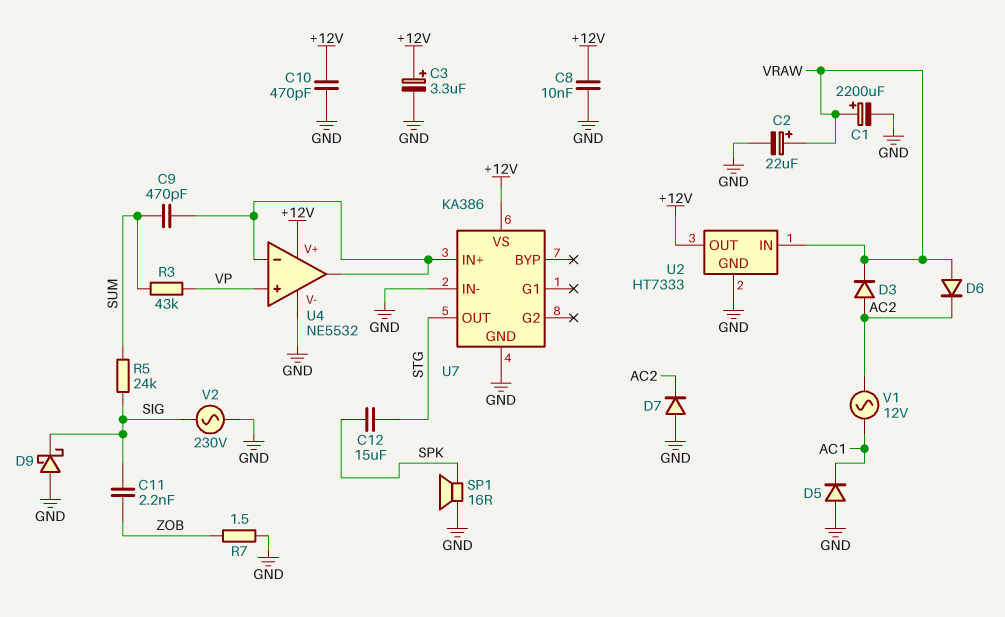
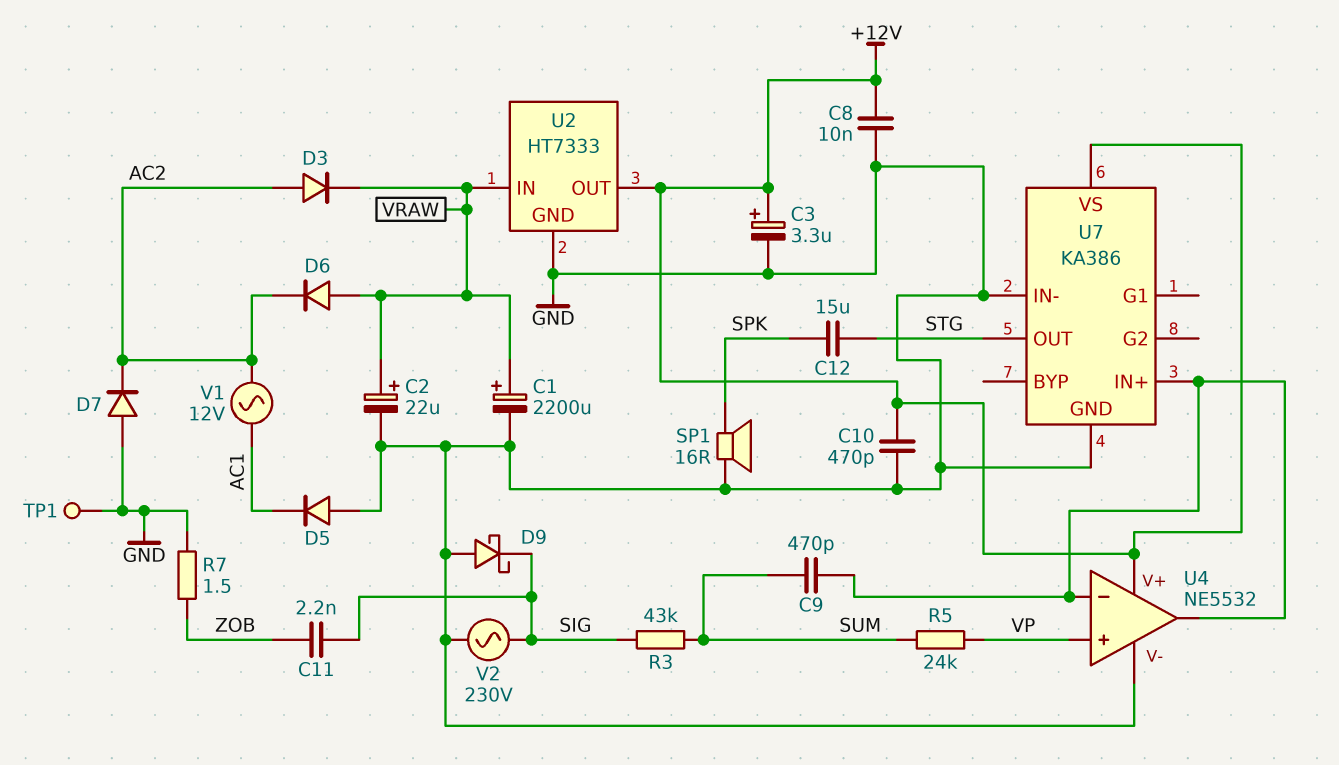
R3: 43k (SUM, VP) -> 43k (SIG, SUM)
R5: 24k (SIG, SUM) -> 24k (SUM, VP)
TP1: none -> test point (GND)

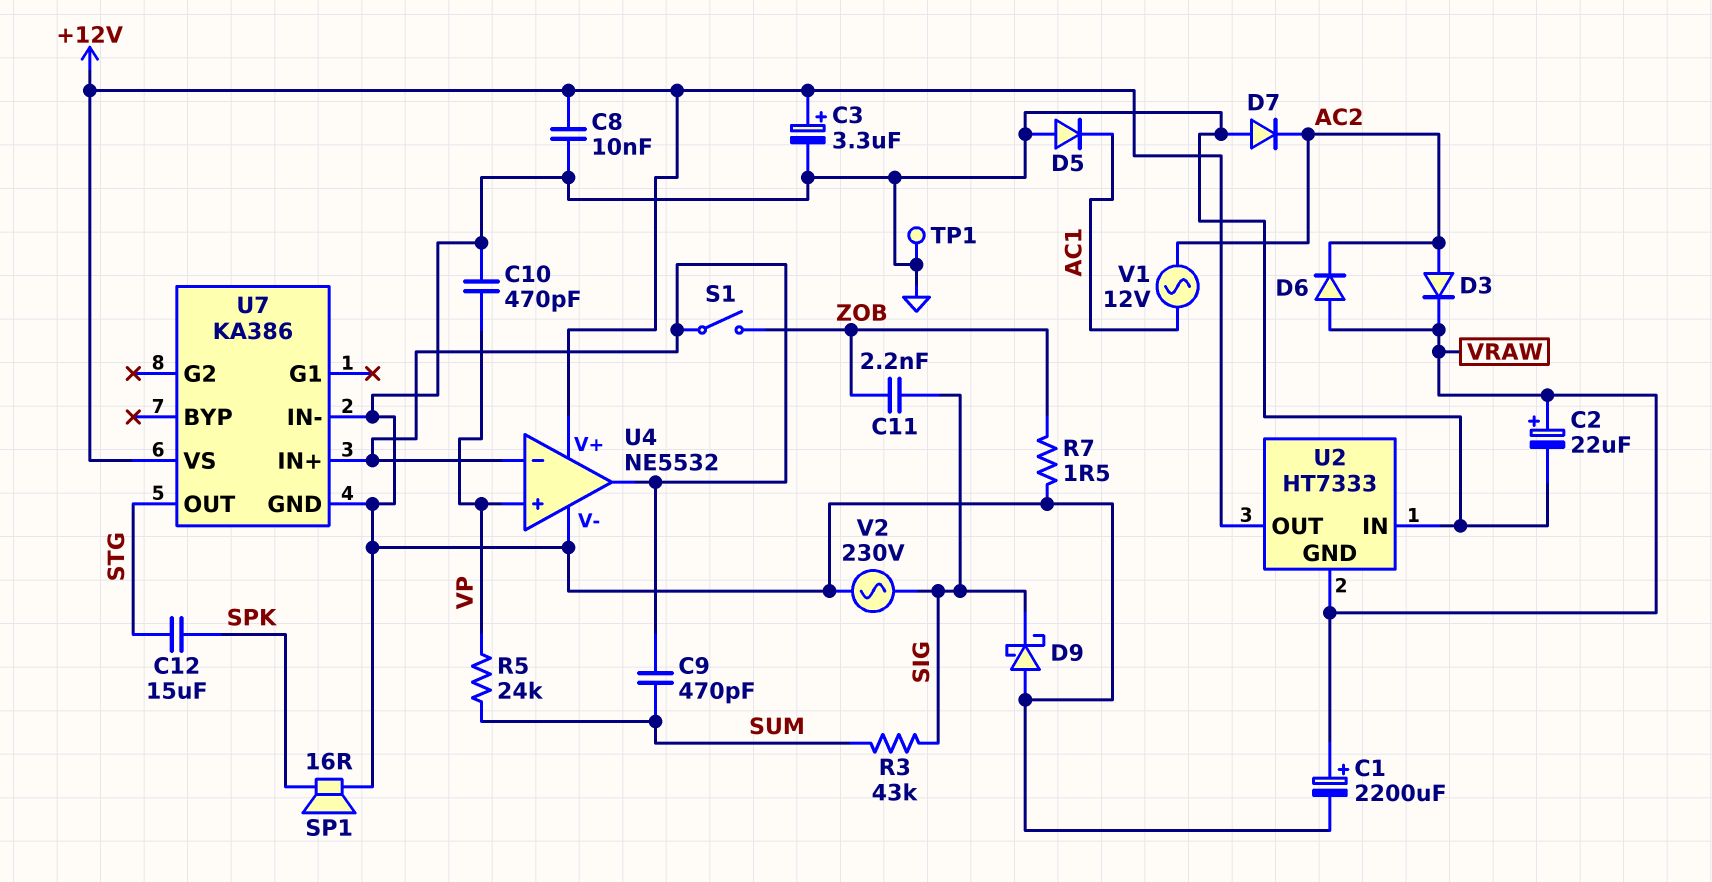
C10: 470pF (+12V, GND) -> 470pF (GND, VP)
S1: none -> switch (U4/in-, ZOB)
U2 pin GND: GND -> VRAW
U2 pin IN: VRAW -> GND

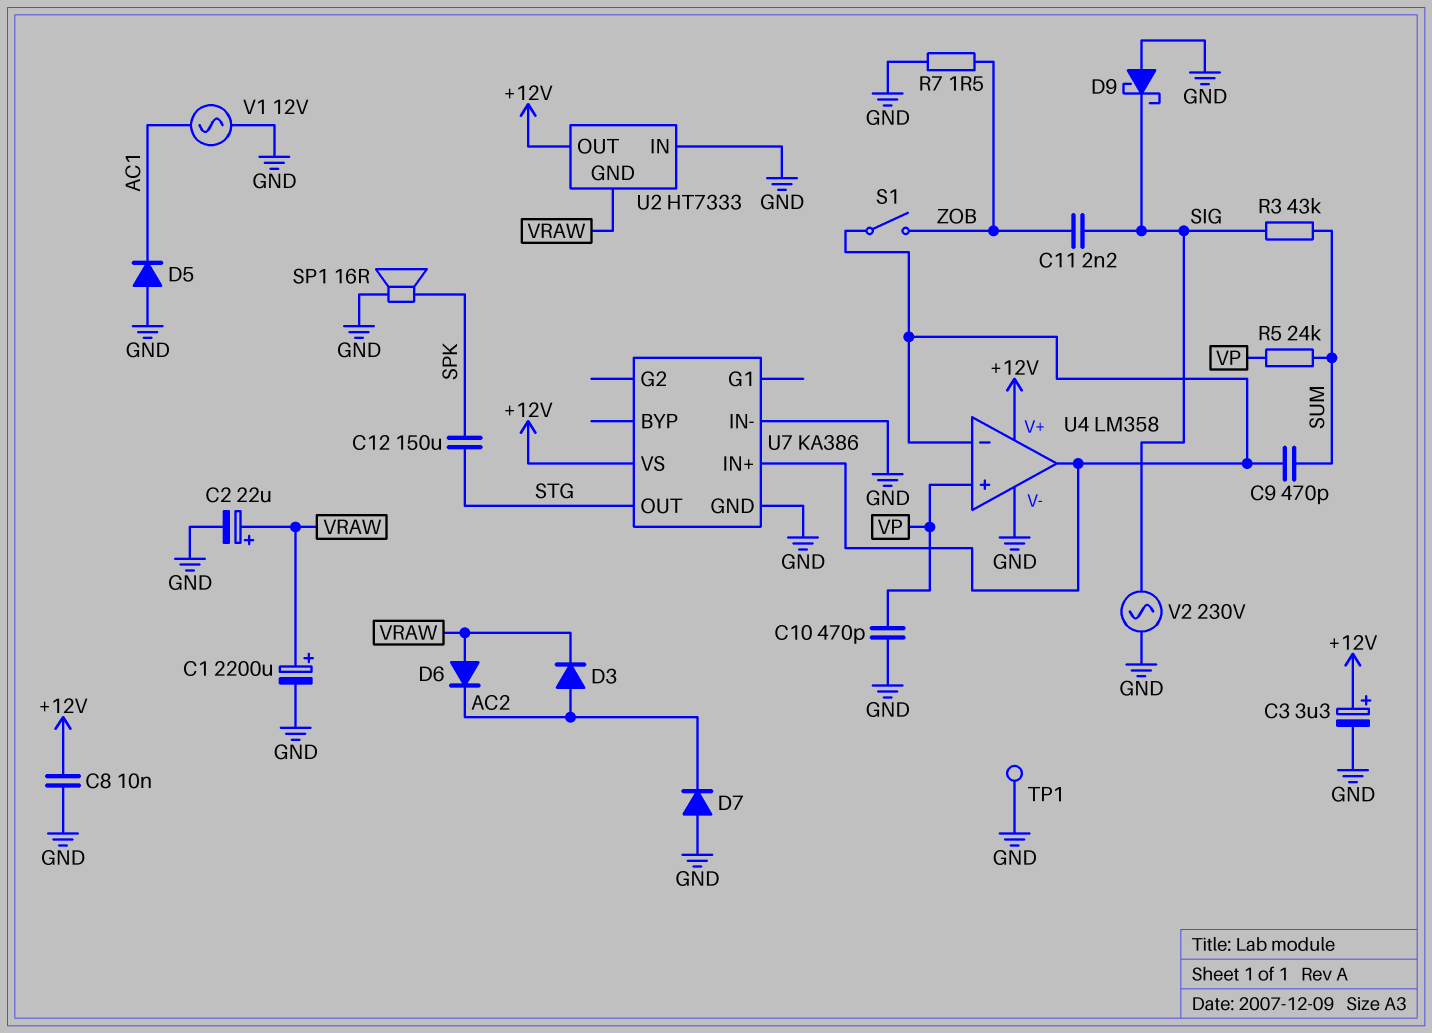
C12: 15uF (SPK, STG) -> 150uF (SPK, STG)
U4: NE5532 -> LM358
V1: AC 12V (AC1, AC2) -> AC 12V (AC1, GND)

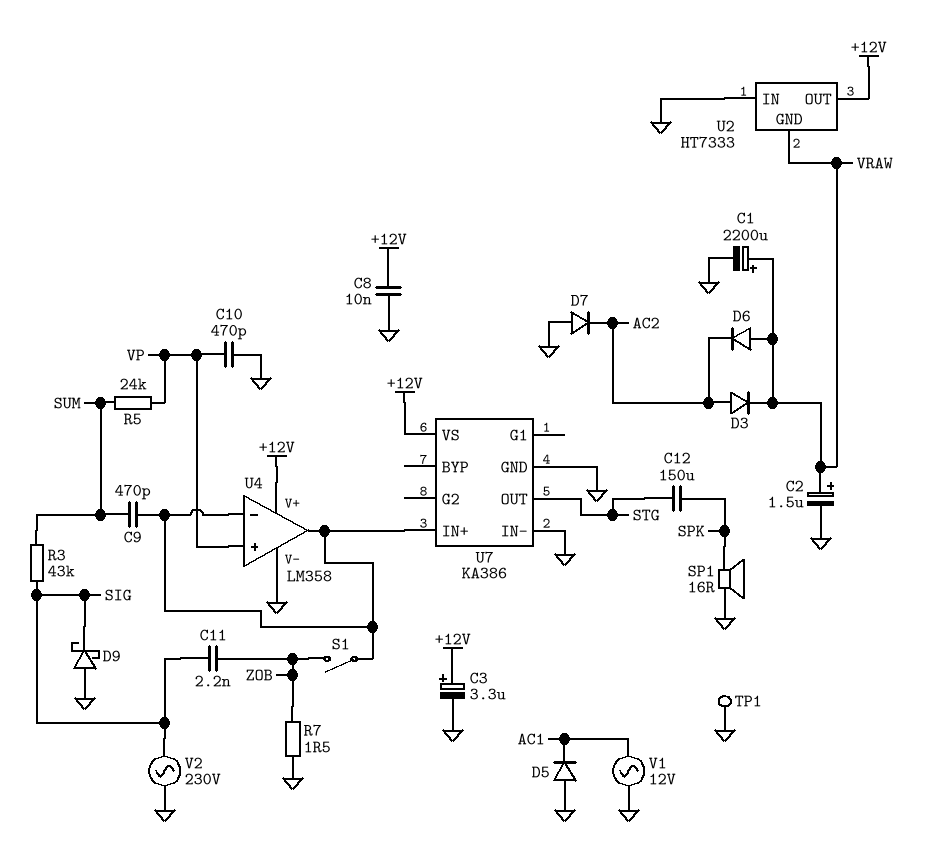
C2: 22uF (plus VRAW, minus GND) -> 1.5uF (plus VRAW, minus GND)

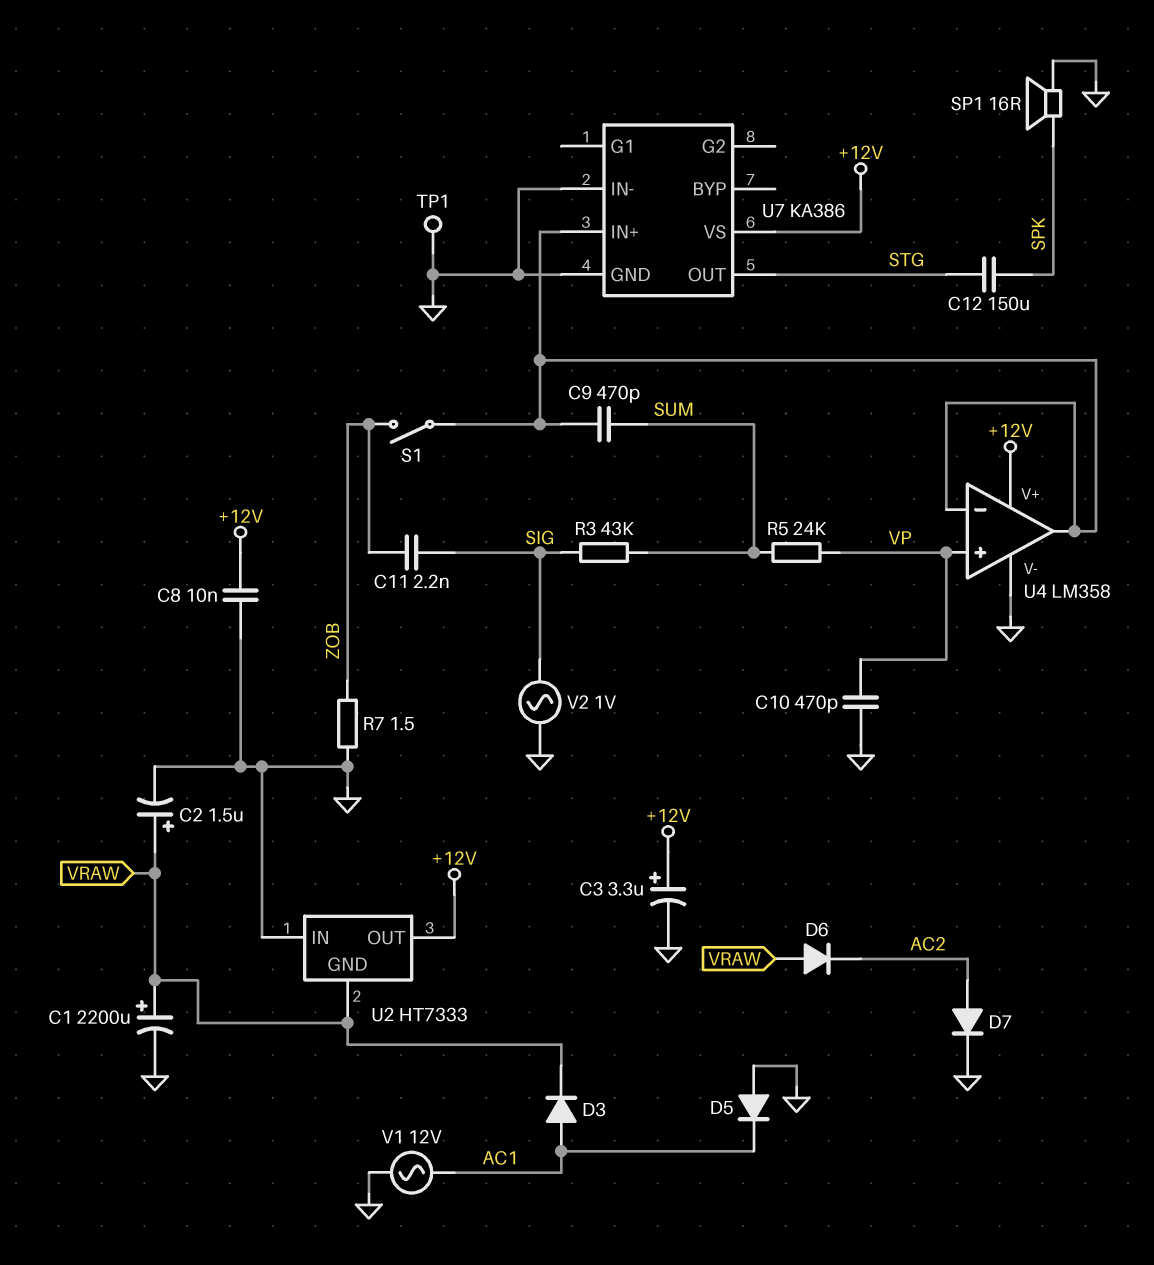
D3: diode (A AC2, K VRAW) -> diode (A AC1, K VRAW)
D7: diode (A GND, K AC2) -> diode (A AC2, K GND)
D9: schottky (A GND, K SIG) -> none
V2: AC 230V (GND, SIG) -> AC 1V (GND, SIG)

